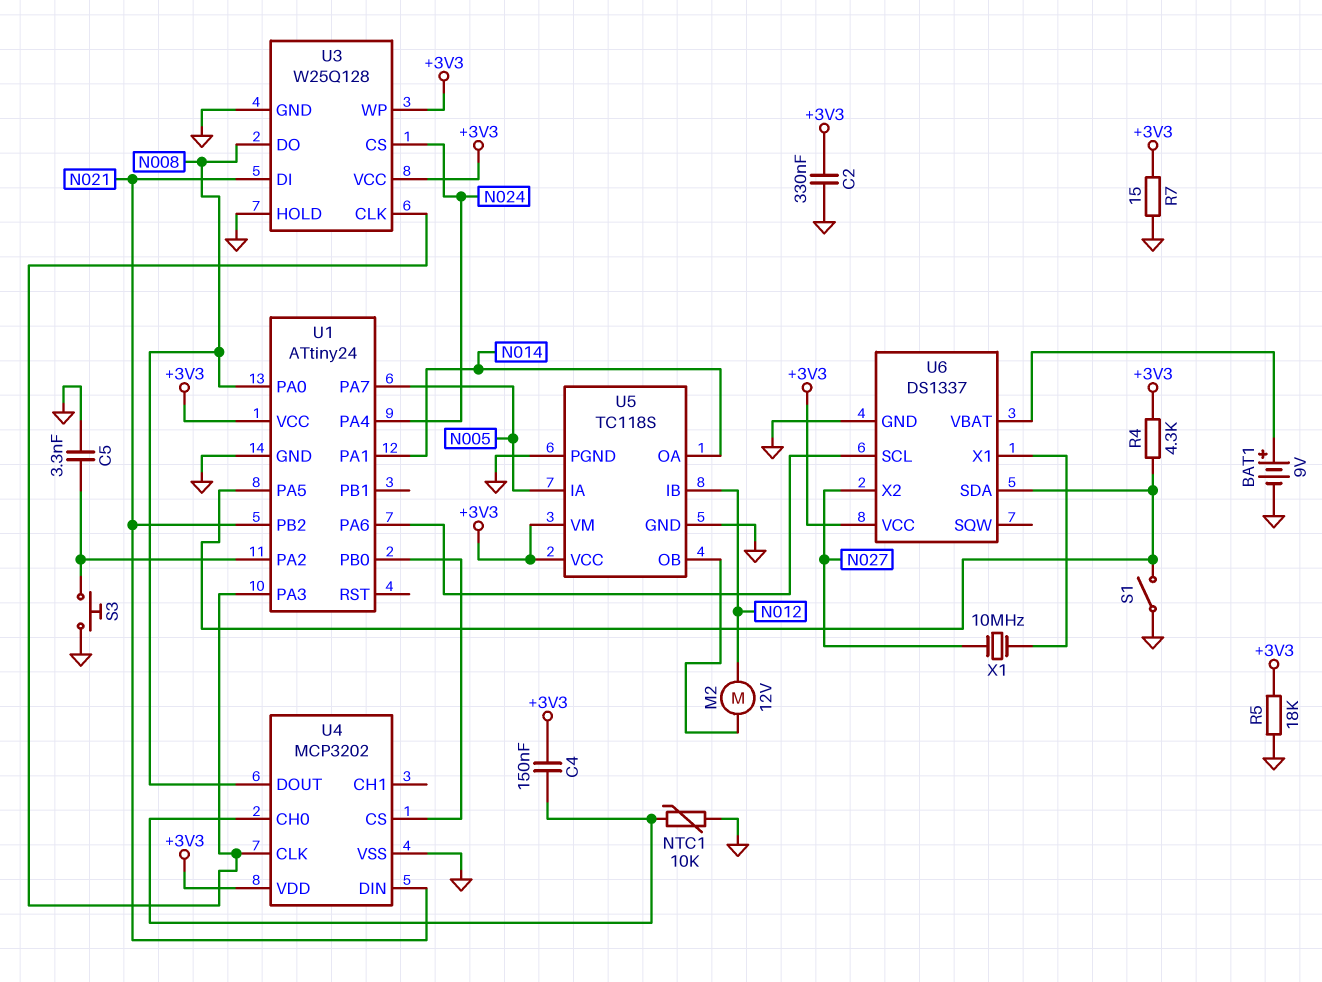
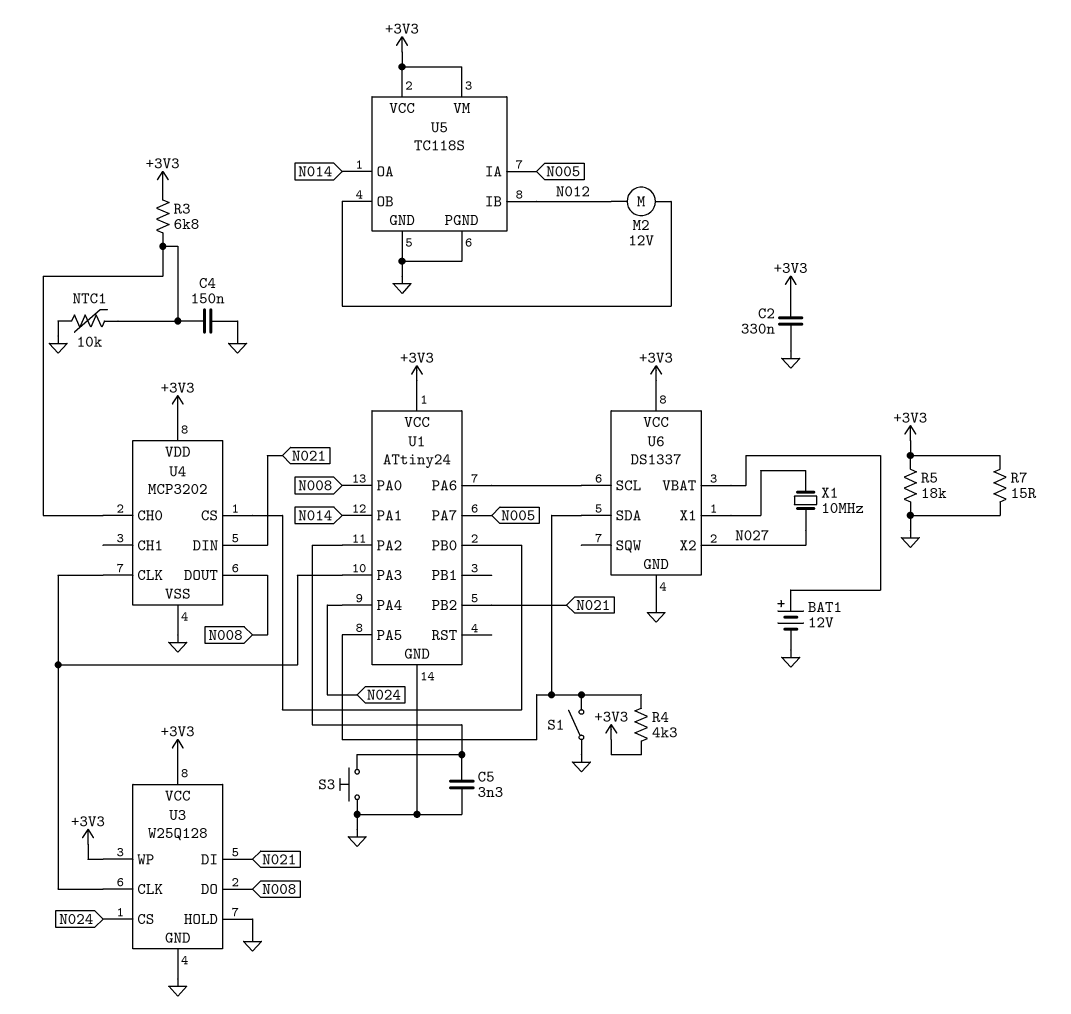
BAT1: 9V (plus U6/VBAT, minus GND) -> 12V (plus U6/VBAT, minus GND)
C4: 150nF (+3V3, U4/CH0) -> 150nF (GND, U4/CH0)
R3: none -> 6.8k (+3V3, U4/CH0)

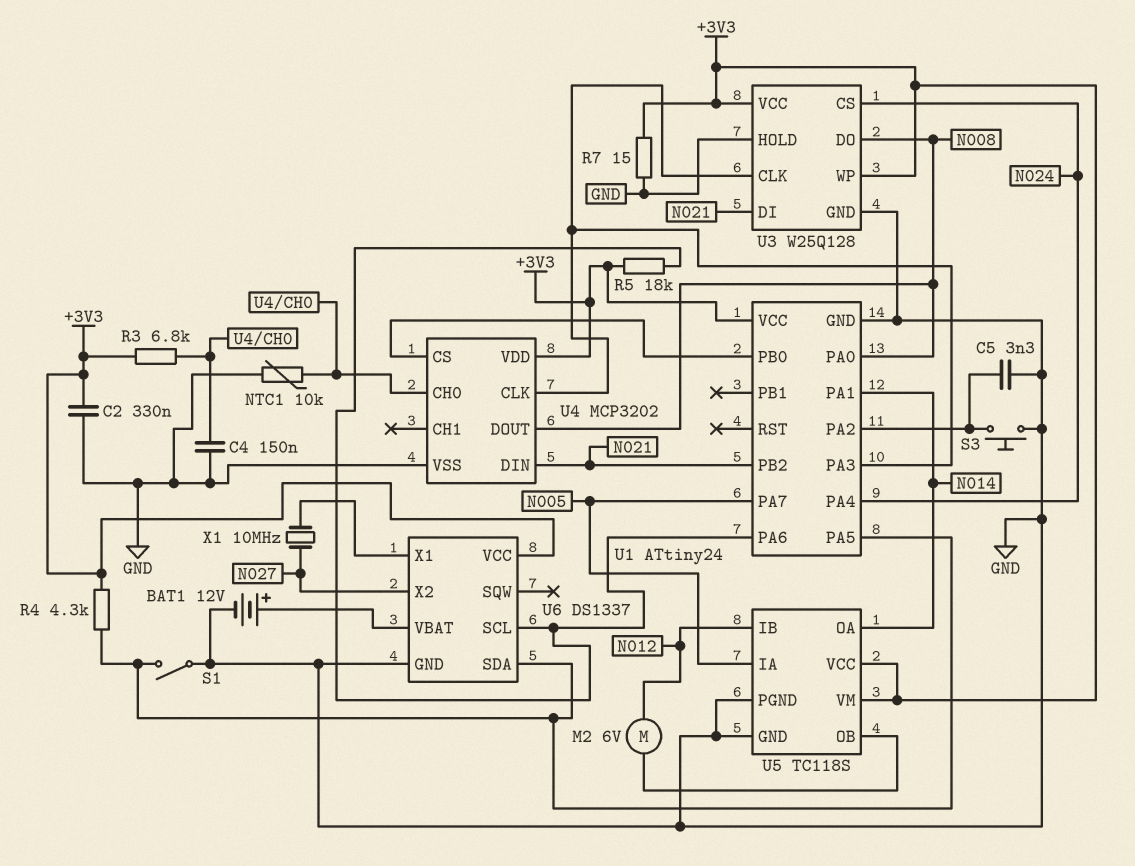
M2: motor 12V (N012, U5/OB) -> motor 6V (N012, U5/OB)
R5: 18k (+3V3, GND) -> 18k (+3V3, U1/PA6)

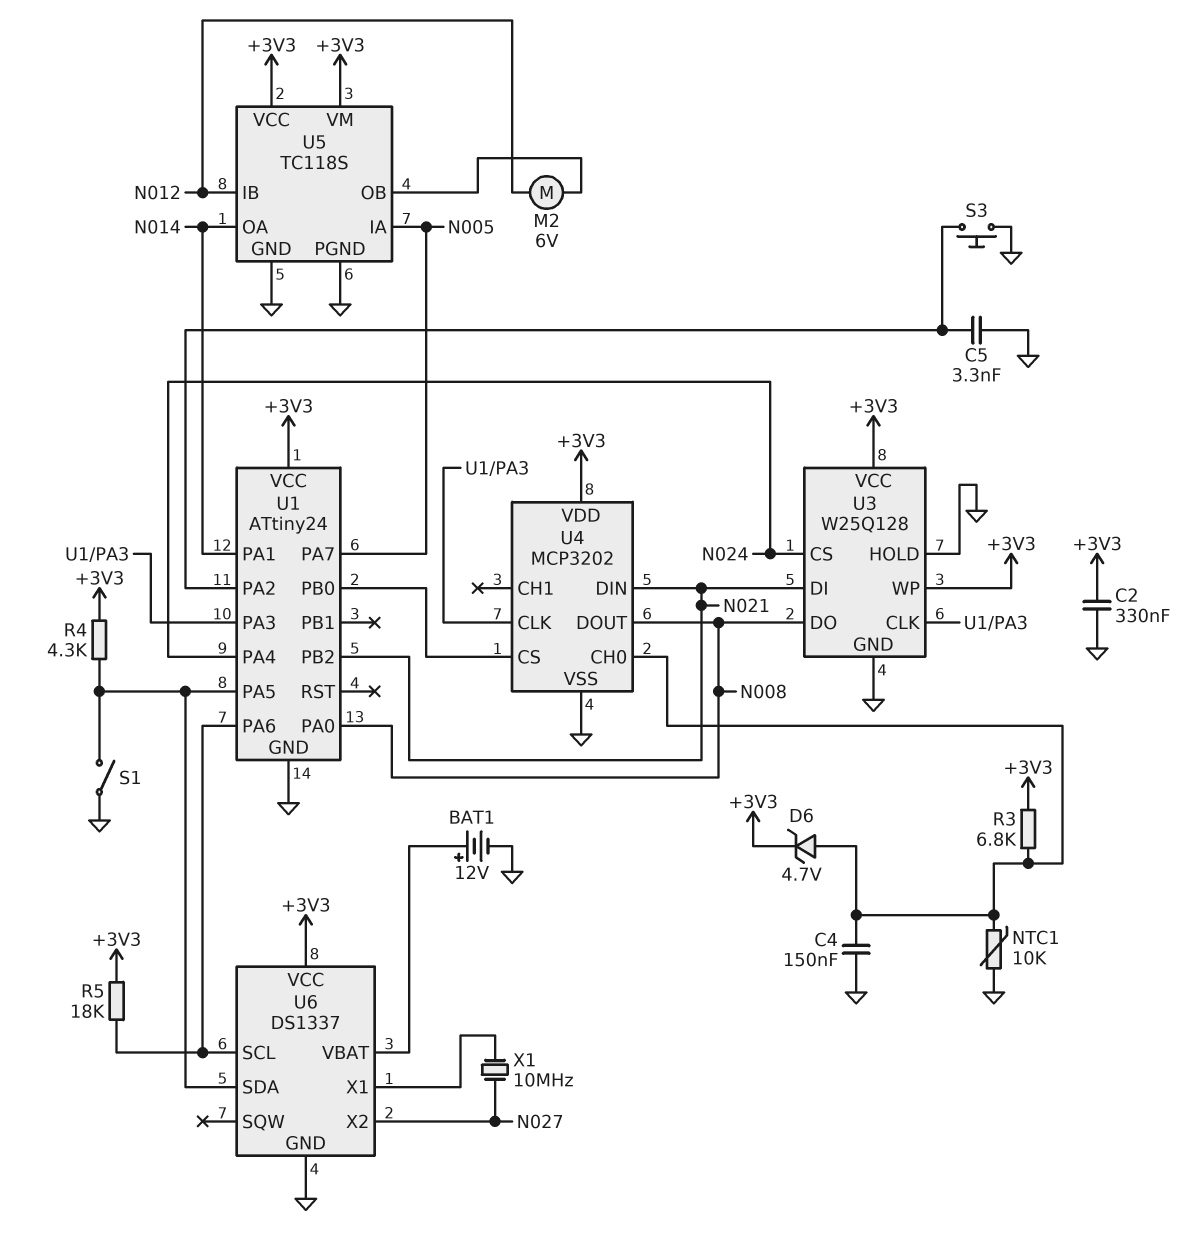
D6: none -> zener 4.7V (A U4/CH0, K +3V3)
R7: 15 (+3V3, GND) -> none

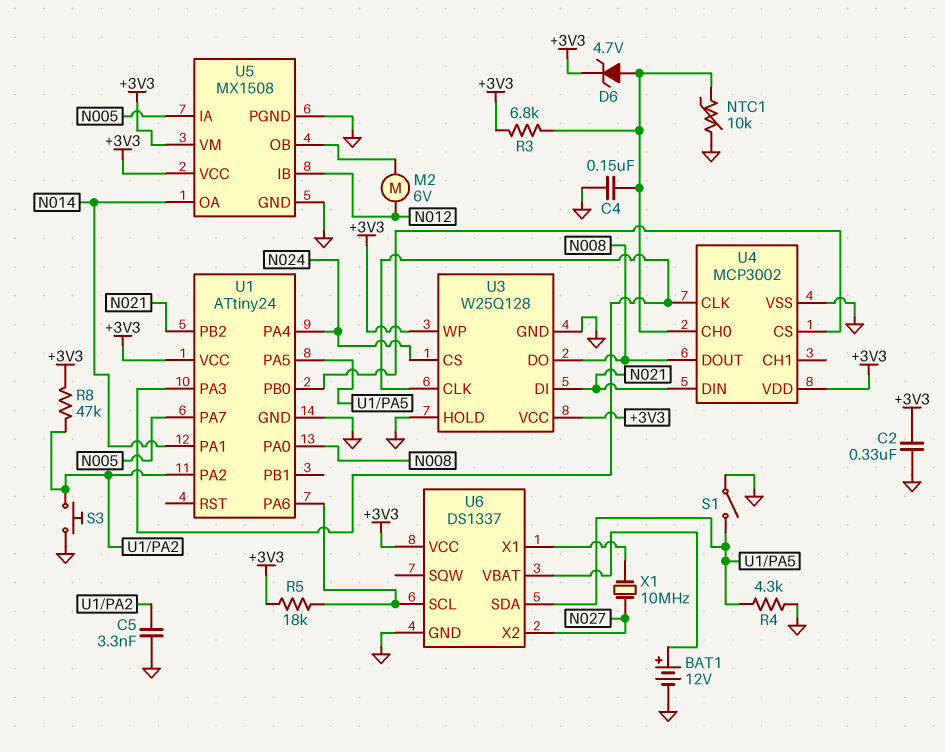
R4: 4.3k (+3V3, U1/PA5) -> 4.3k (GND, U1/PA5)
R8: none -> 47k (+3V3, U1/PA2)
U4: MCP3202 -> MCP3002
U5: TC118S -> MX1508

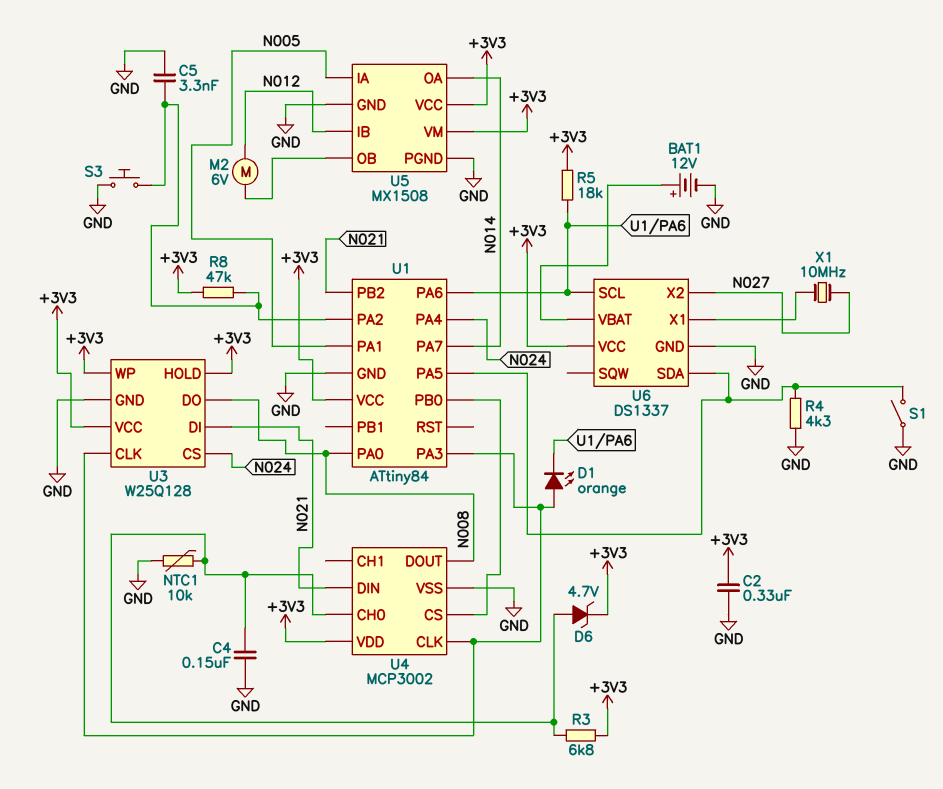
D1: none -> LED orange (A U1/PA3, K U1/PA6)
U1: ATtiny24 -> ATtiny84
U1 pin PA1: N014 -> N005
U1 pin PA7: N005 -> N014
U3 pin HOLD: GND -> +3V3

